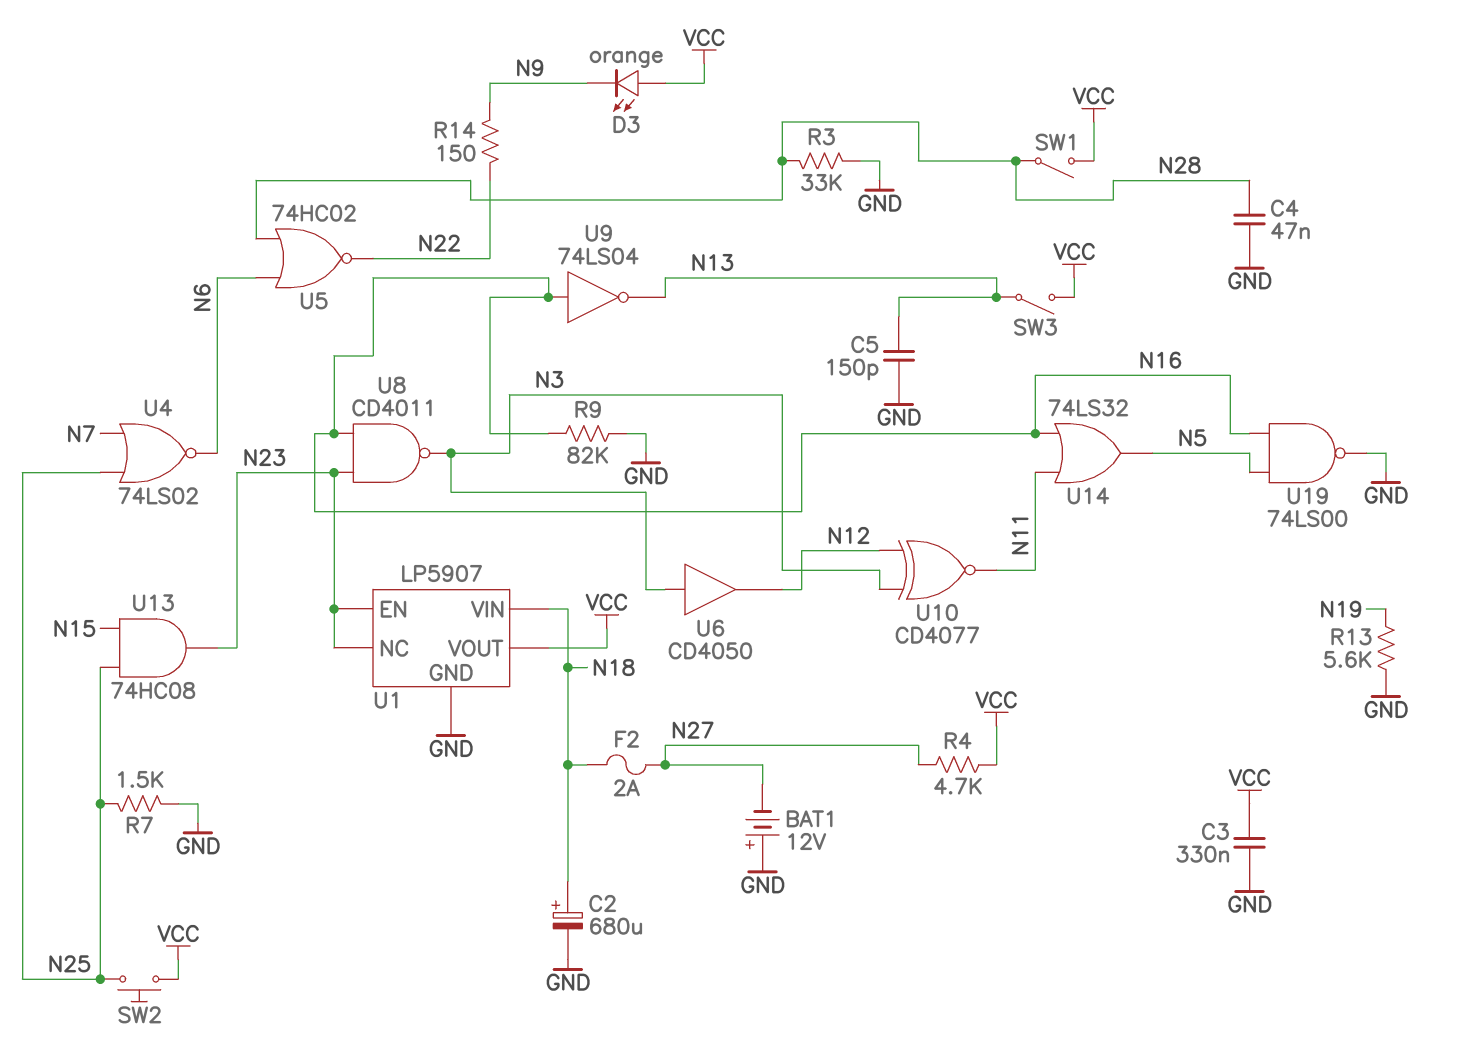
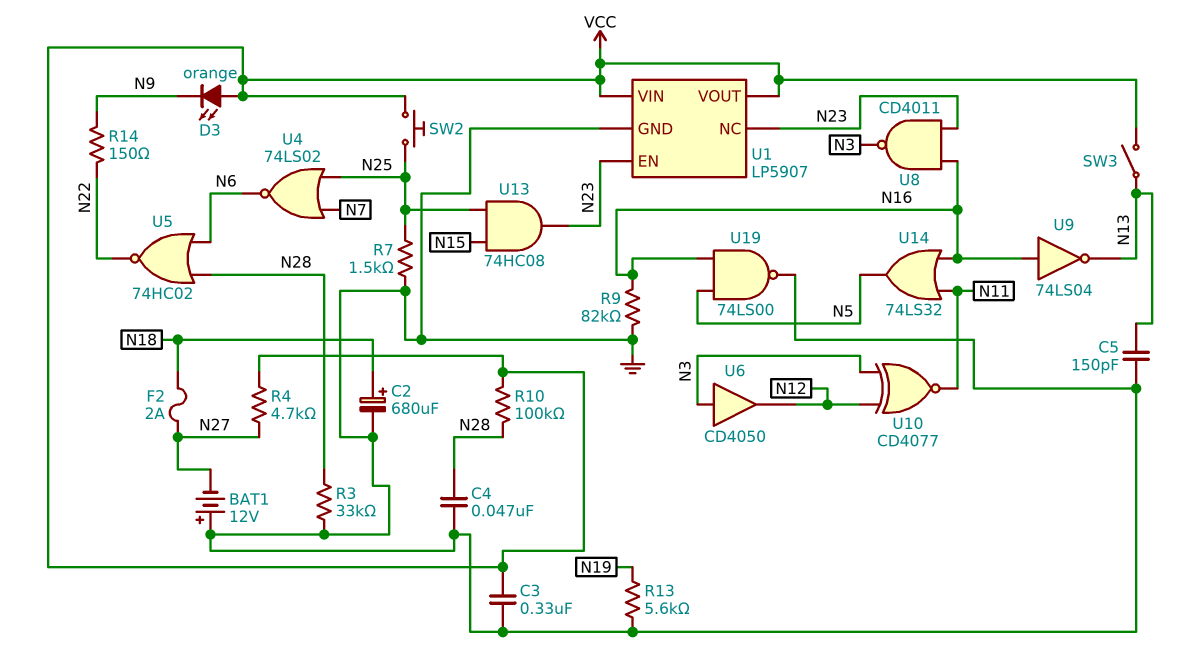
R10: none -> 100k (N28, VCC)
SW1: switch (N28, VCC) -> none
U1 pin VIN: N18 -> VCC

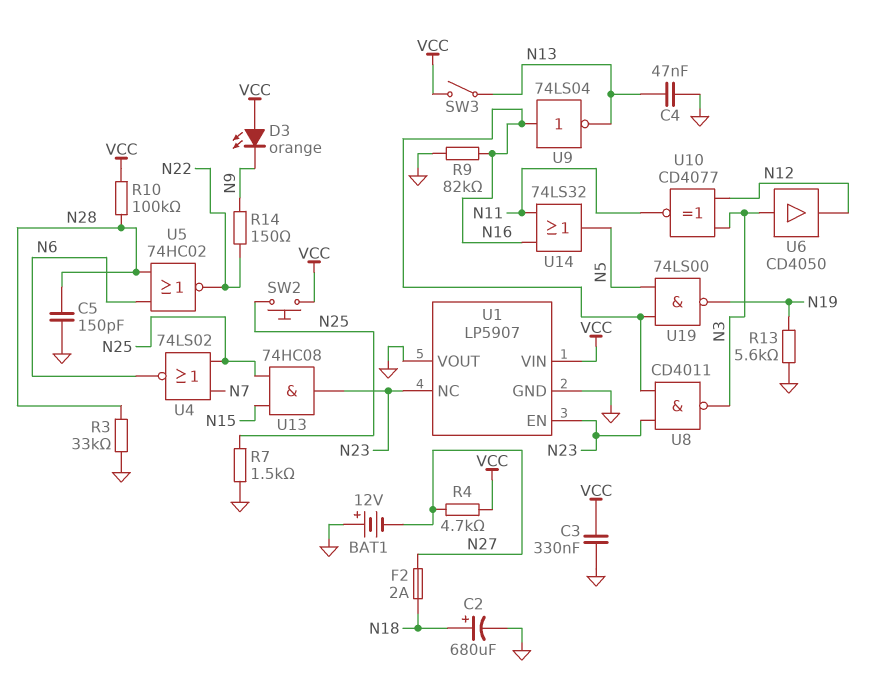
C4: 47nF (GND, N28) -> 47nF (GND, N13)
C5: 150pF (GND, N13) -> 150pF (GND, N28)
U1 pin VOUT: VCC -> GND
U19: NAND 74LS00 (in N5, in N16, out GND) -> NAND 74LS00 (in N5, in N16, out N19)

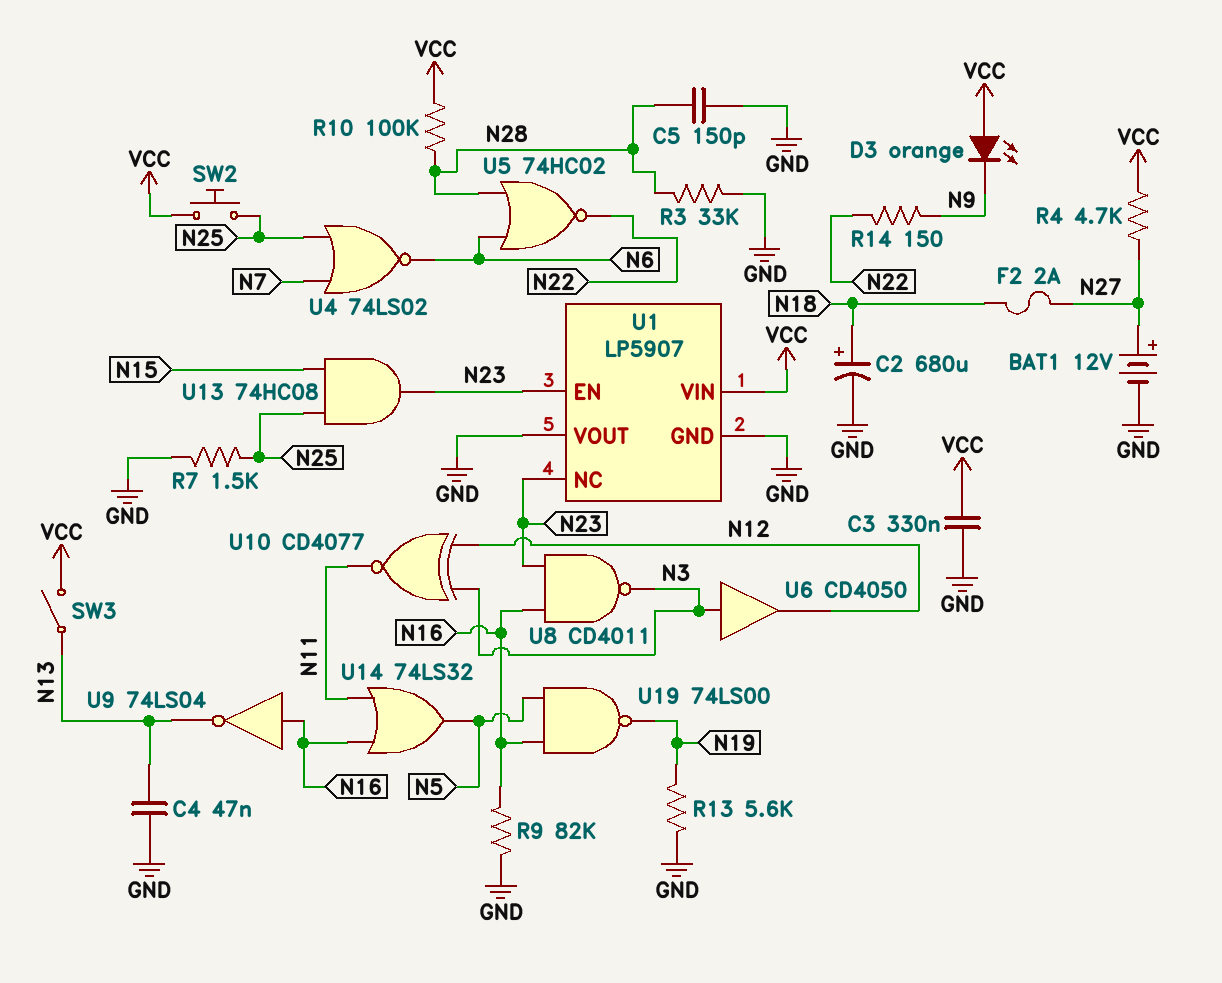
BAT1: 12V (plus GND, minus N27) -> 12V (plus N27, minus GND)

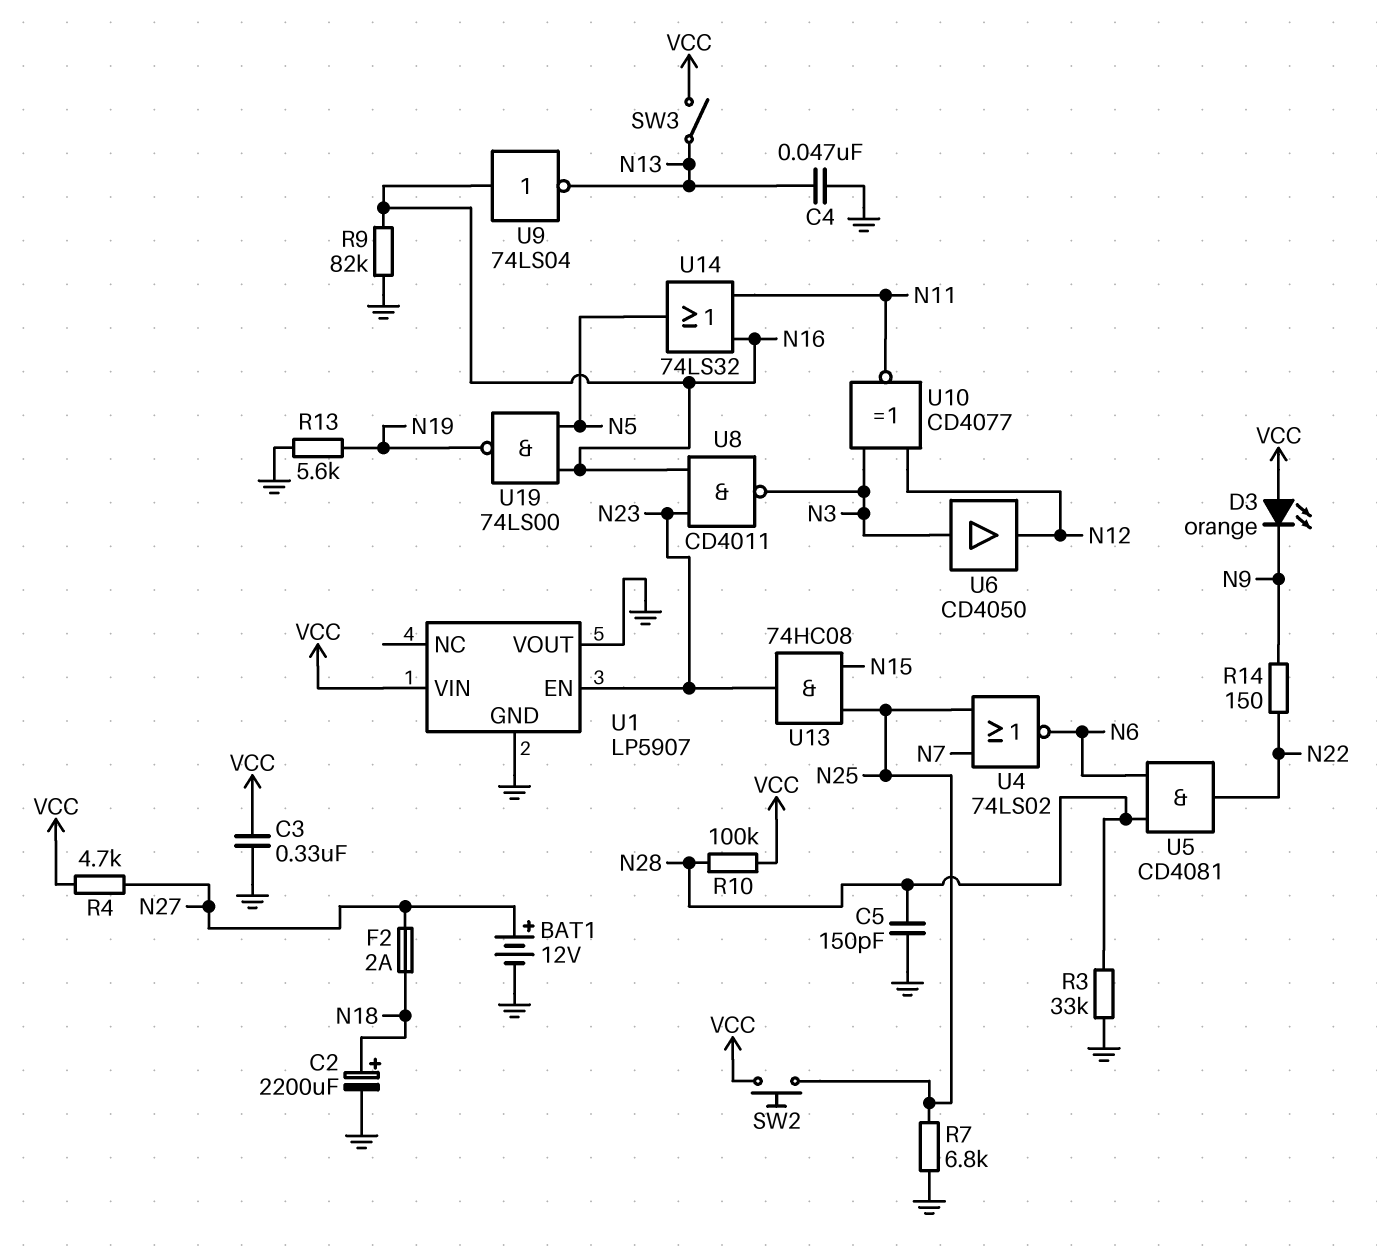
C2: 680uF (plus N18, minus GND) -> 2200uF (plus N18, minus GND)
R7: 1.5k (GND, N25) -> 6.8k (GND, N25)
U1 pin NC: N23 -> none
U5: NOR 74HC02 (in N6, in N28, out N22) -> AND CD4081 (in N6, in N28, out N22)

